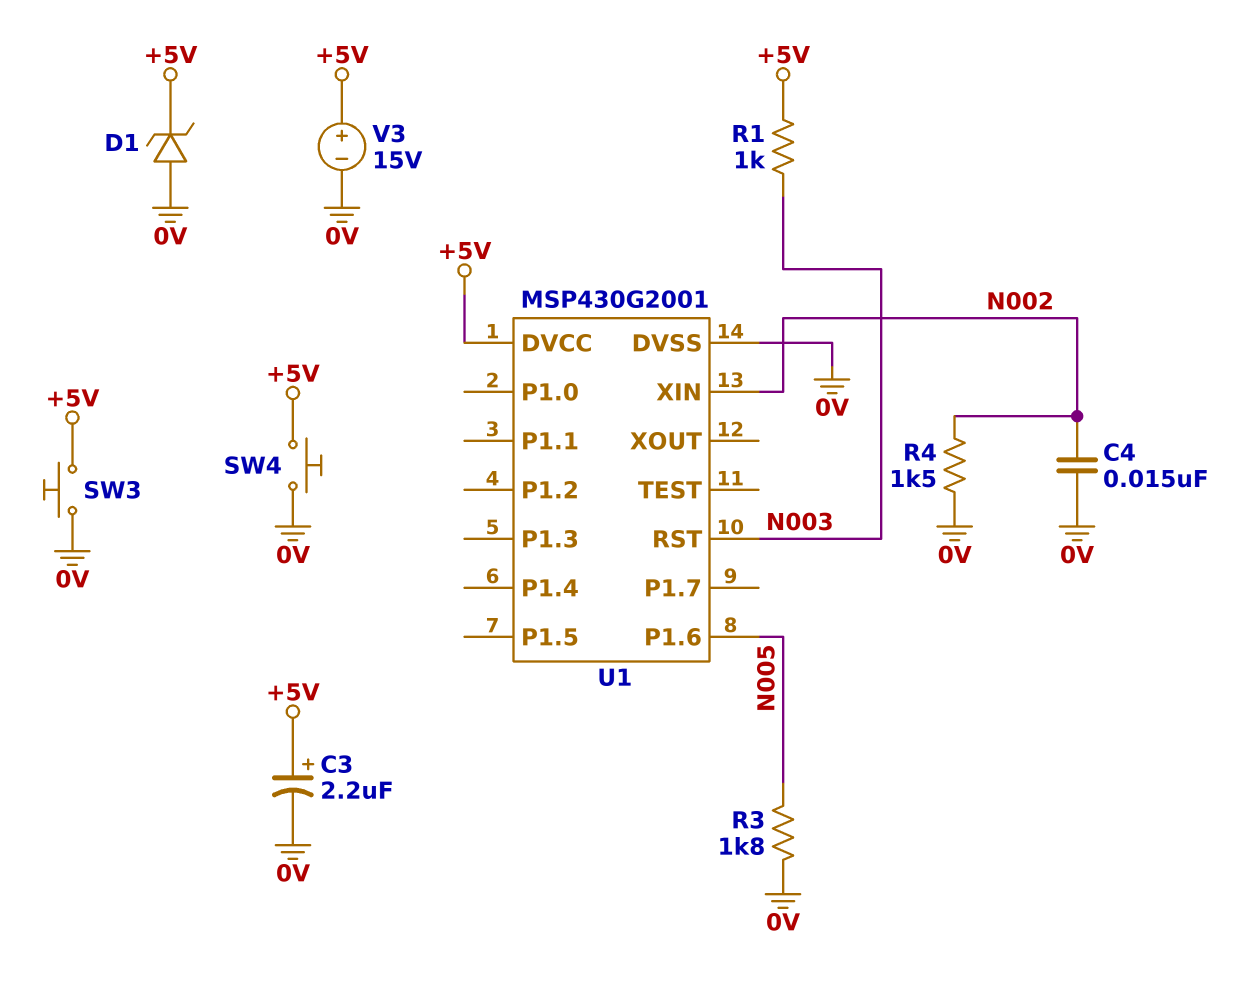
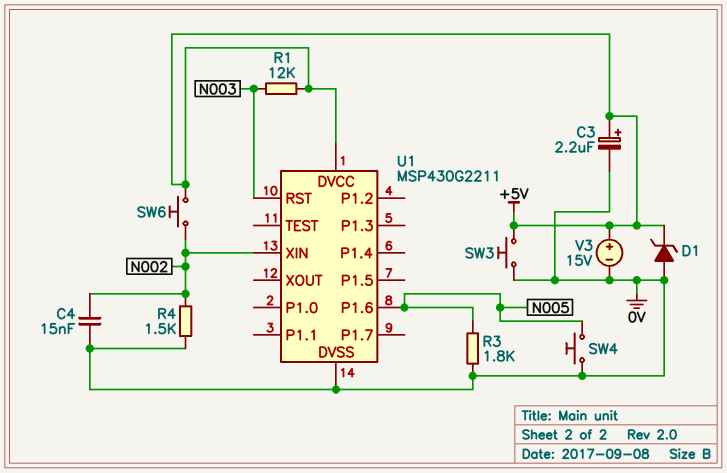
R1: 1k (+5V, N003) -> 12k (+5V, N003)
SW4: button (+5V, 0V) -> button (0V, N005)
SW6: none -> button (+5V, N002)
U1: MSP430G2001 -> MSP430G2211

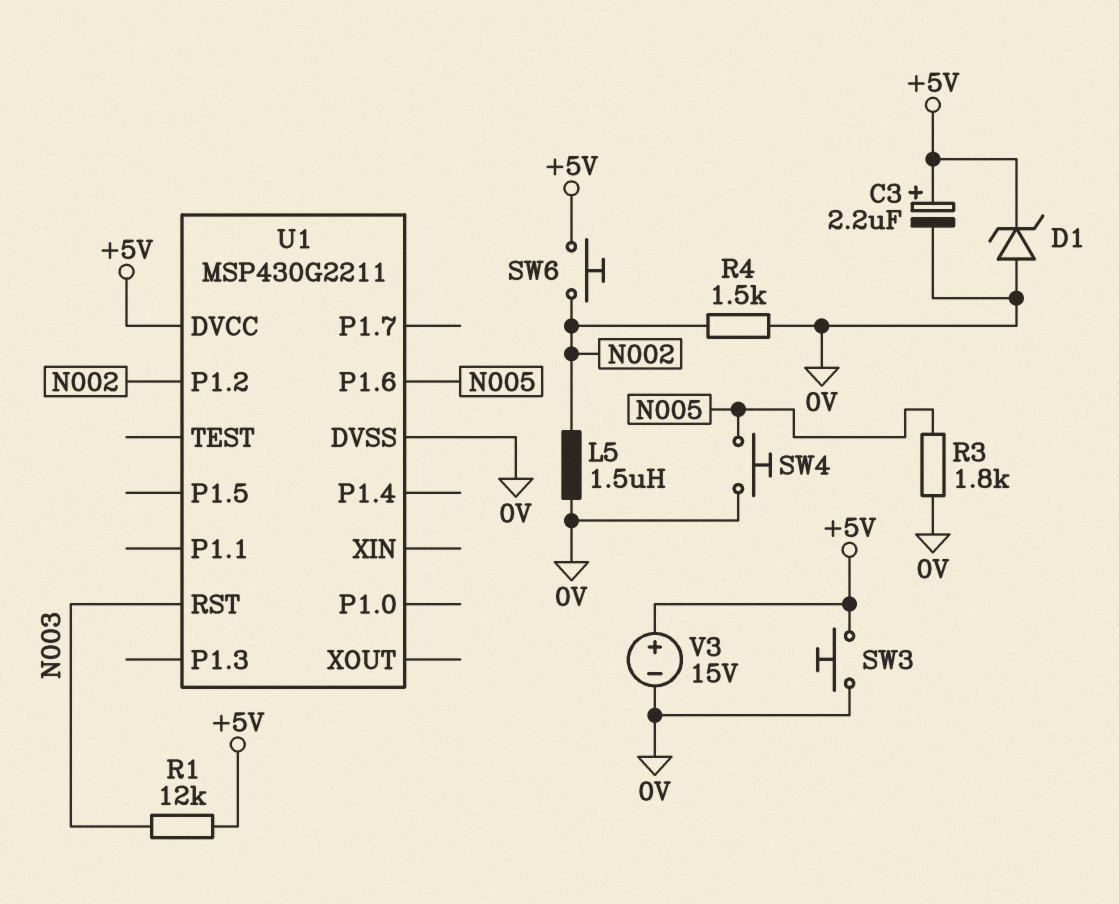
C4: 15nF (0V, N002) -> none
L5: none -> 1.5uH (0V, N002)
U1 pin P1.2: none -> N002
U1 pin XIN: N002 -> none

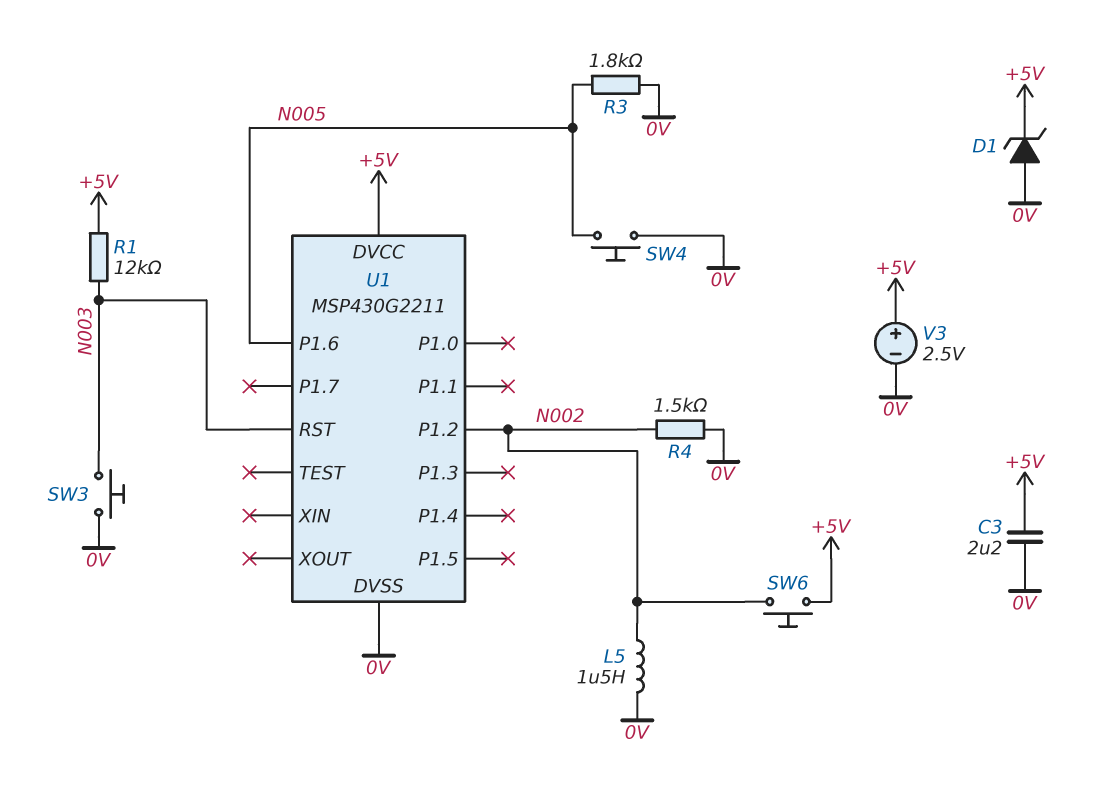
C3: 2.2uF (plus +5V, minus 0V) -> 2.2uF (+5V, 0V)
SW3: button (+5V, 0V) -> button (0V, N003)
V3: 15V (plus +5V, minus 0V) -> 2.5V (plus +5V, minus 0V)

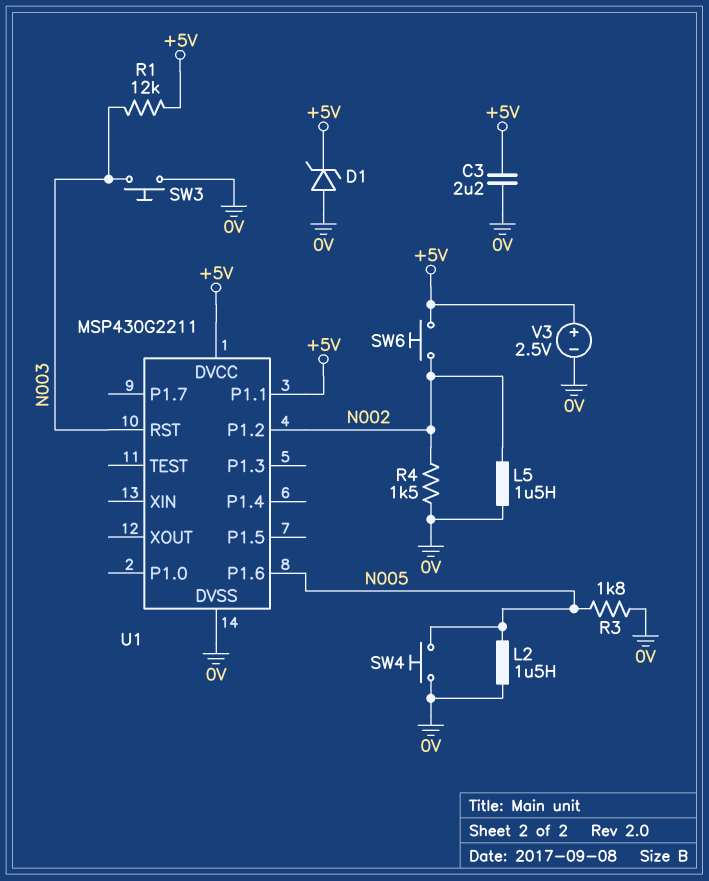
L2: none -> 1.5uH (0V, N005)
U1 pin P1.1: none -> +5V

